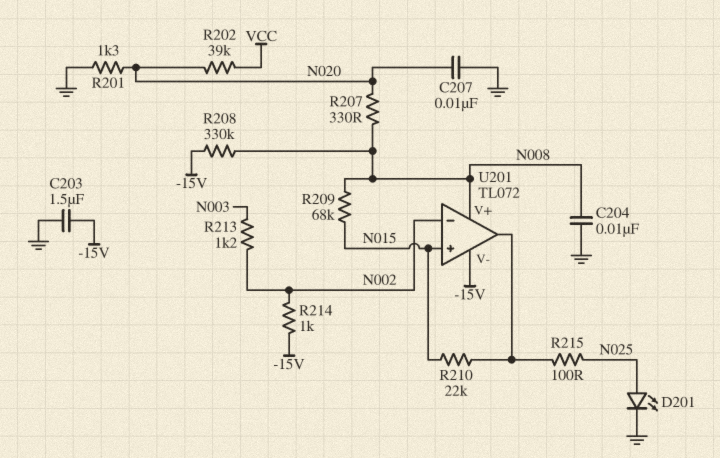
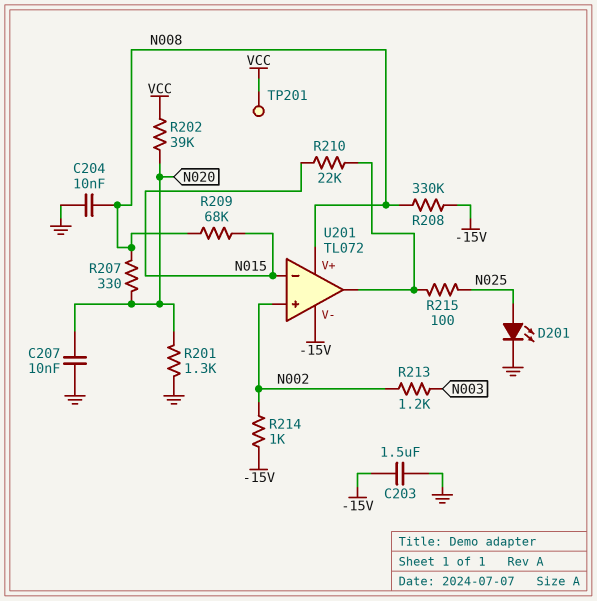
TP201: none -> test point (VCC)
U201 pin in+: N015 -> N002
U201 pin in-: N002 -> N015

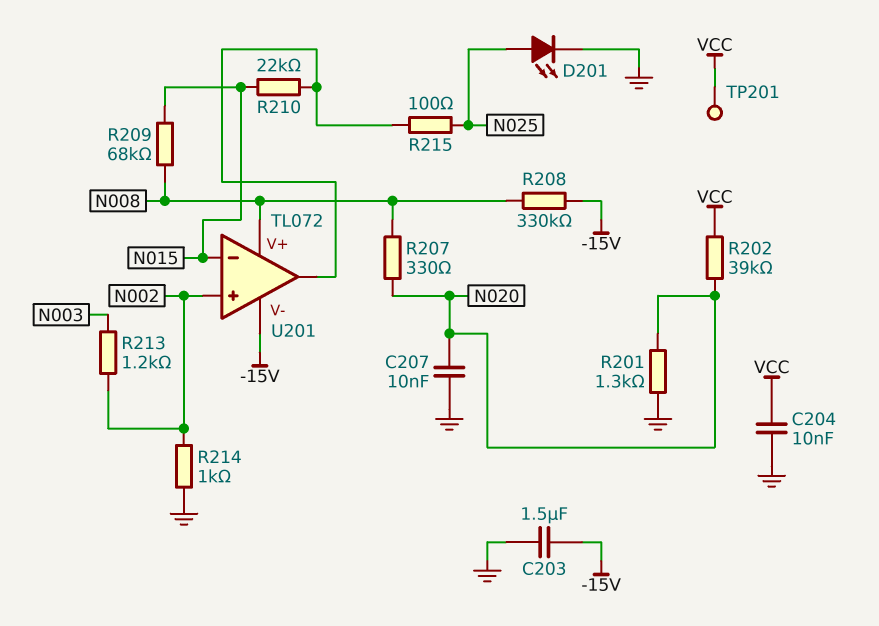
C204: 10nF (GND, N008) -> 10nF (GND, VCC)
R214: 1k (-15V, N002) -> 1k (GND, N002)

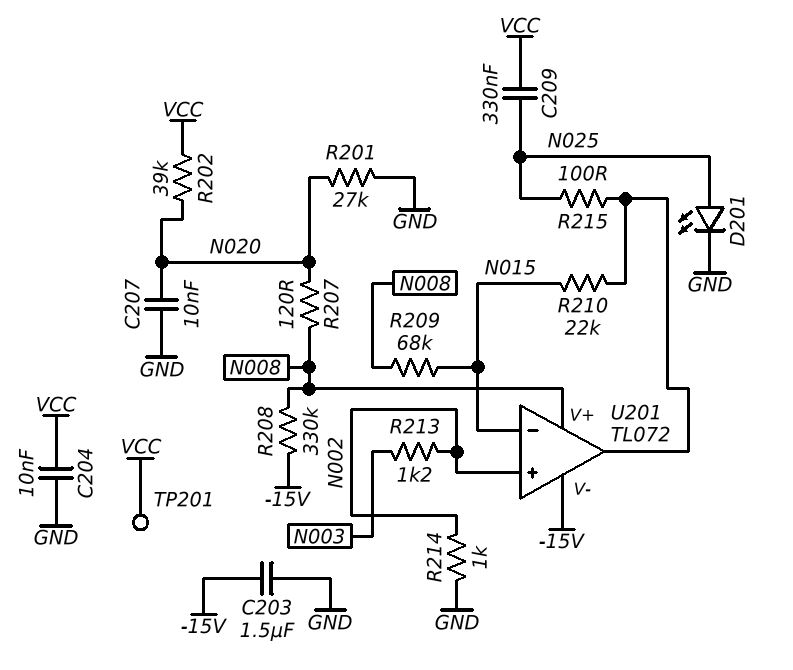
C209: none -> 330nF (N025, VCC)
R201: 1.3k (GND, N020) -> 27k (GND, N020)
R207: 330 (N008, N020) -> 120 (N008, N020)

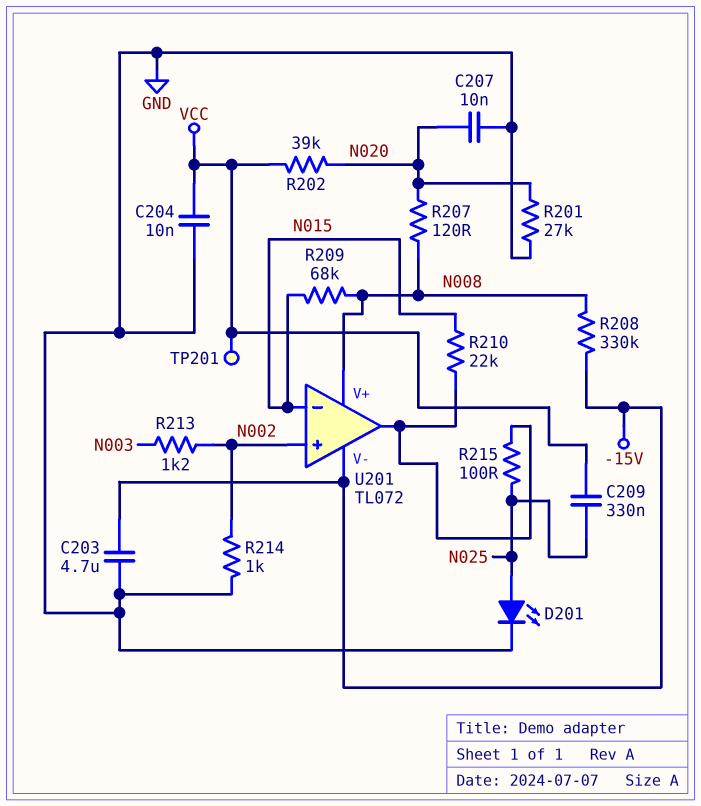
C203: 1.5uF (-15V, GND) -> 4.7uF (-15V, GND)

